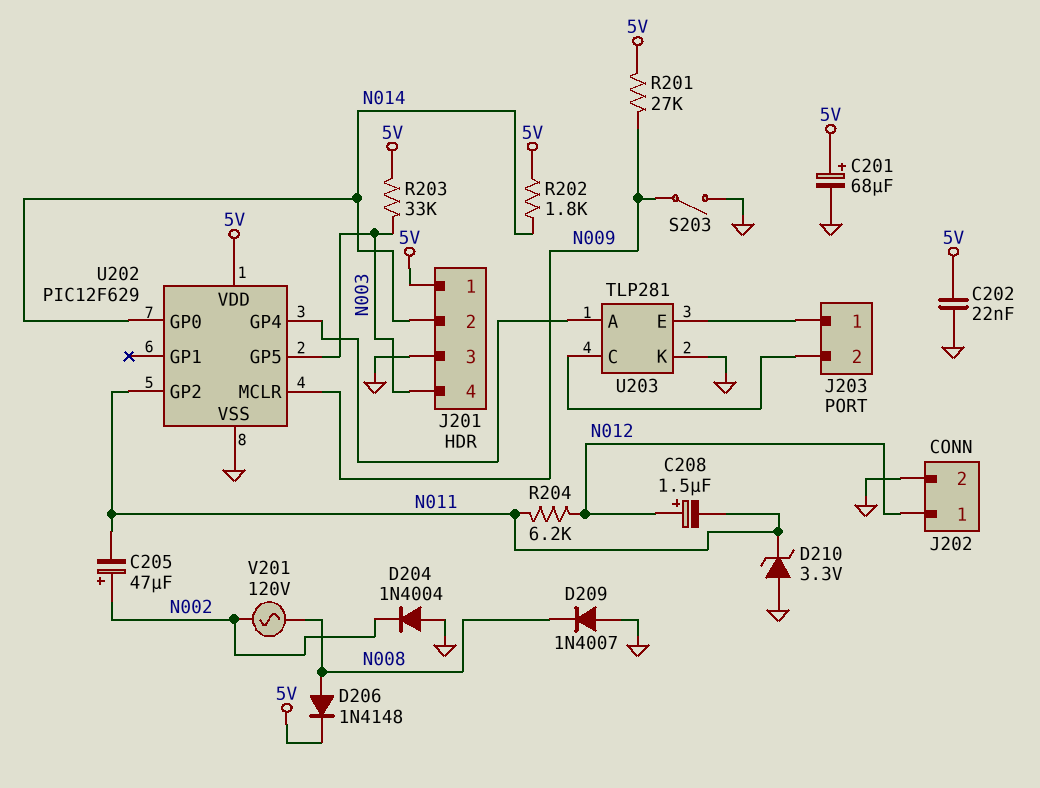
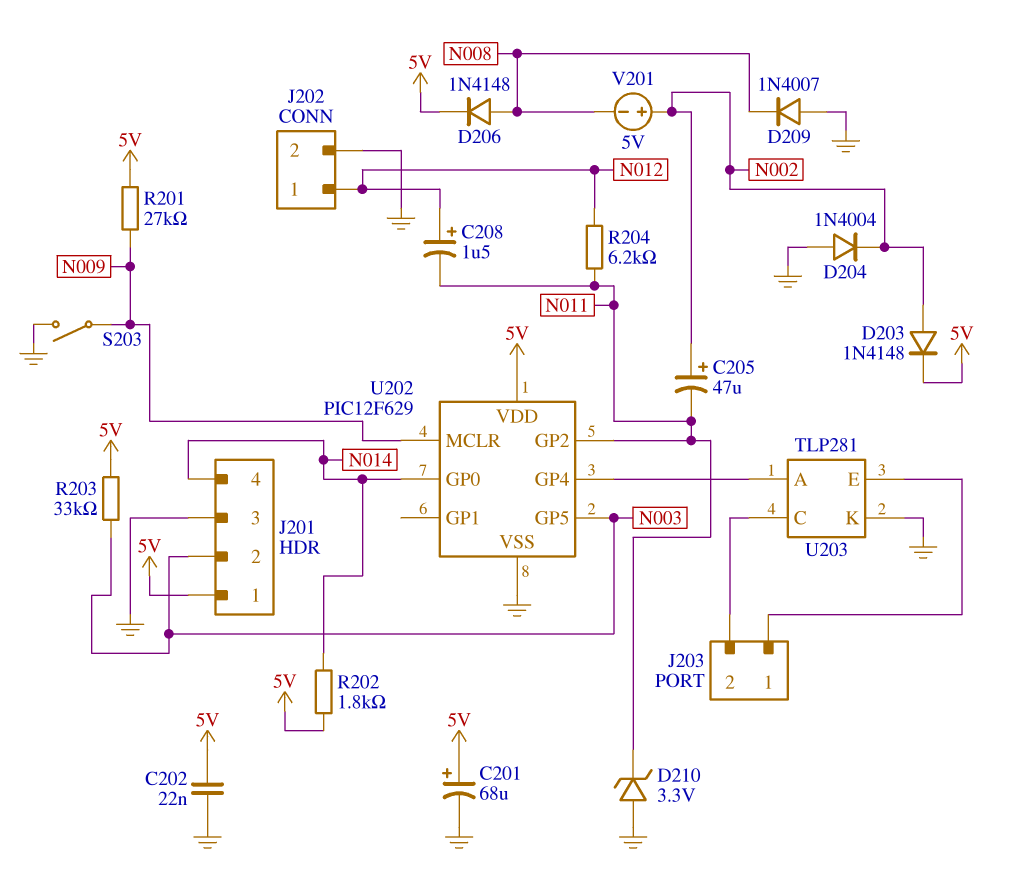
D203: none -> diode 1N4148 (A N002, K 5V)
J201 pin 2: N014 -> N003
J201 pin 4: N003 -> N014
V201: AC 120V (N002, N008) -> 5V (plus N002, minus N008)

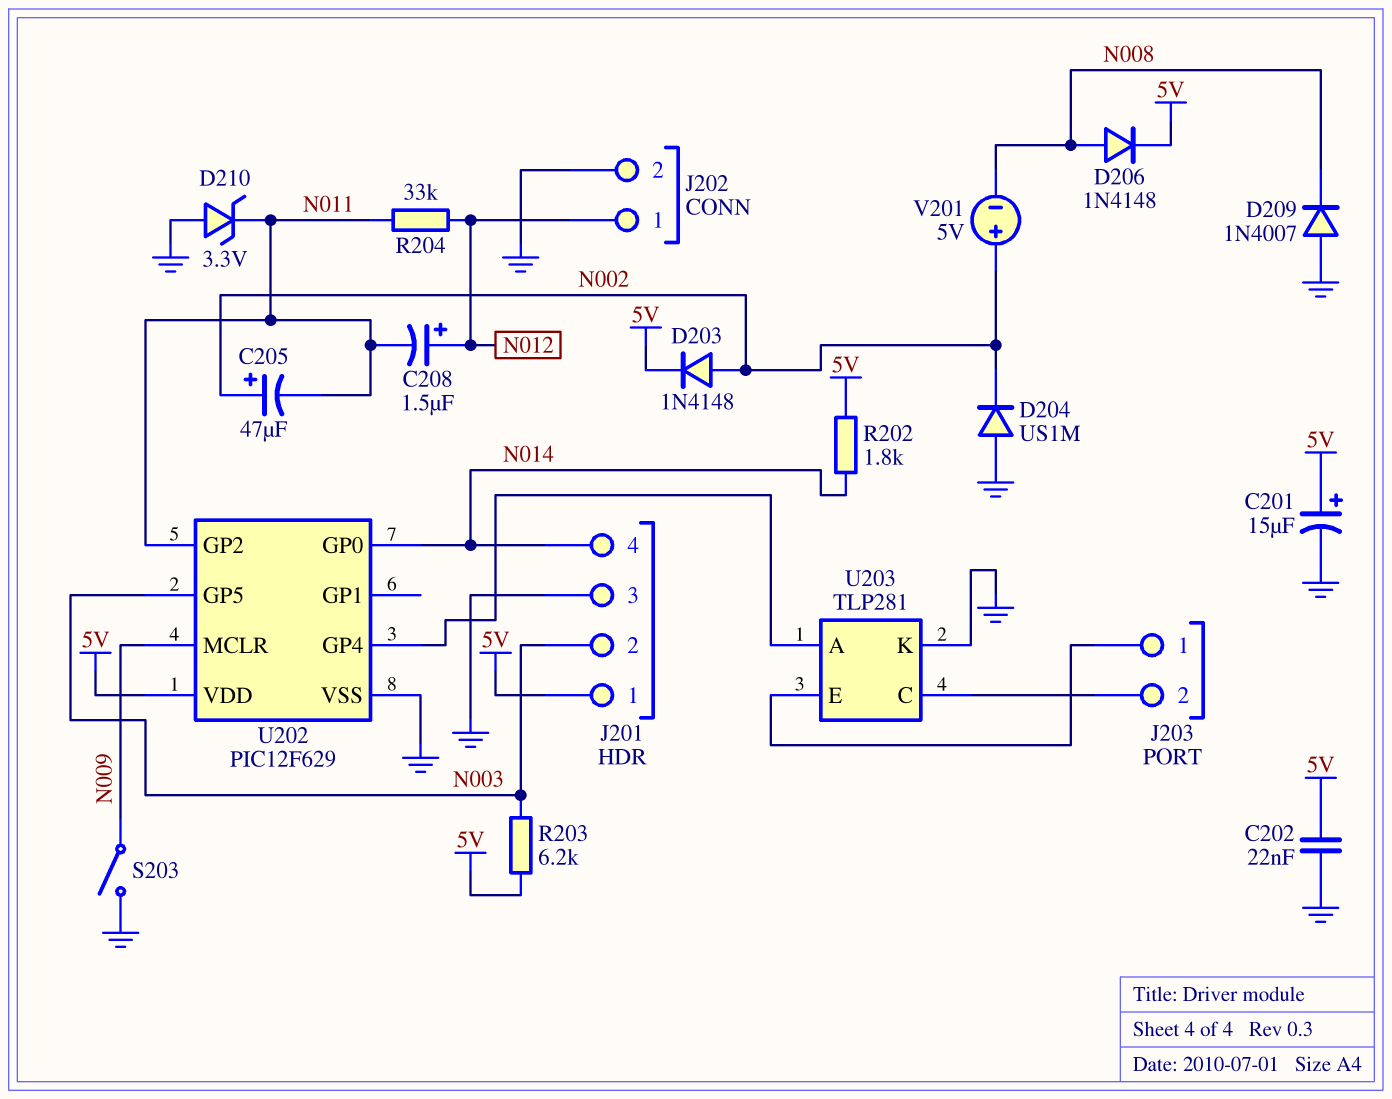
C201: 68uF (plus 5V, minus GND) -> 15uF (plus 5V, minus GND)
D204: diode 1N4004 (A GND, K N002) -> diode US1M (A GND, K N002)
R201: 27k (5V, N009) -> none
R203: 33k (5V, N003) -> 6.2k (5V, N003)
R204: 6.2k (N011, N012) -> 33k (N011, N012)

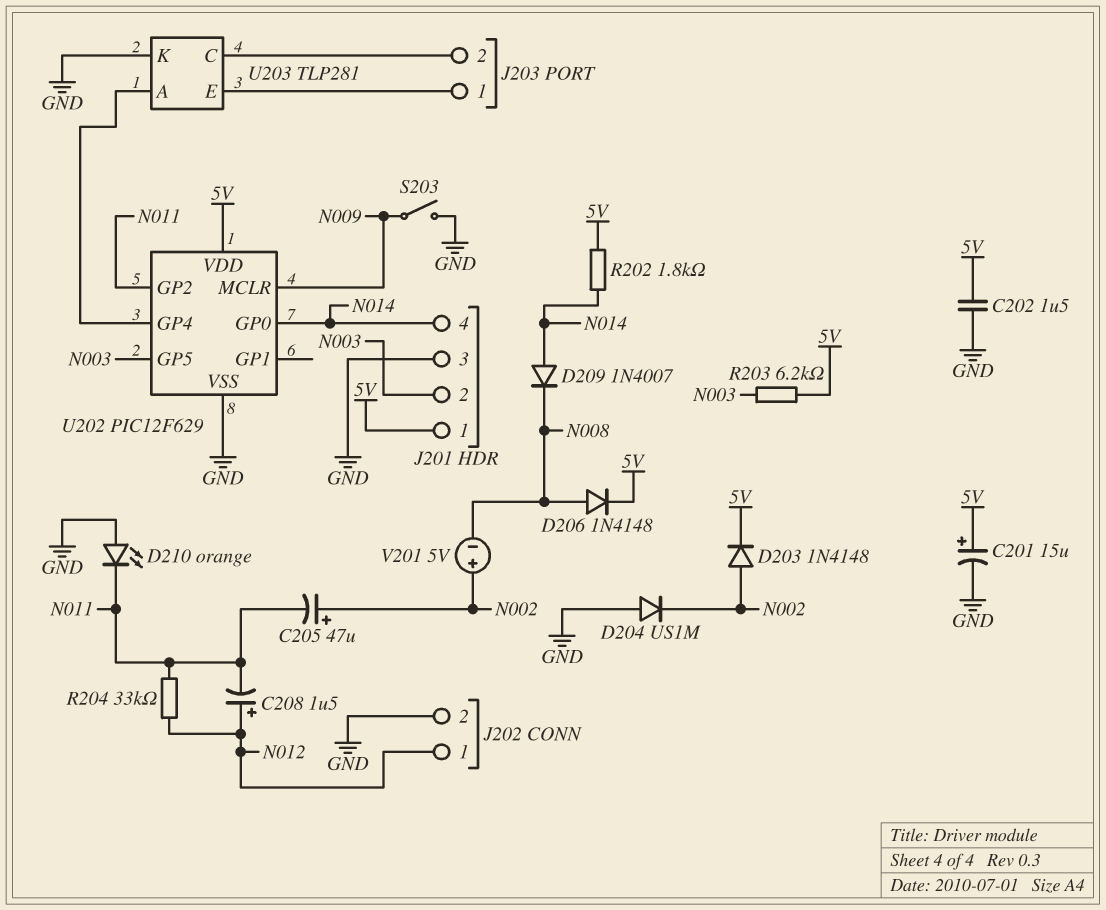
C202: 22nF (5V, GND) -> 1.5uF (5V, GND)
D209: diode 1N4007 (A GND, K N008) -> diode 1N4007 (A N014, K N008)
D210: zener 3.3V (A GND, K N011) -> LED orange (A GND, K N011)

